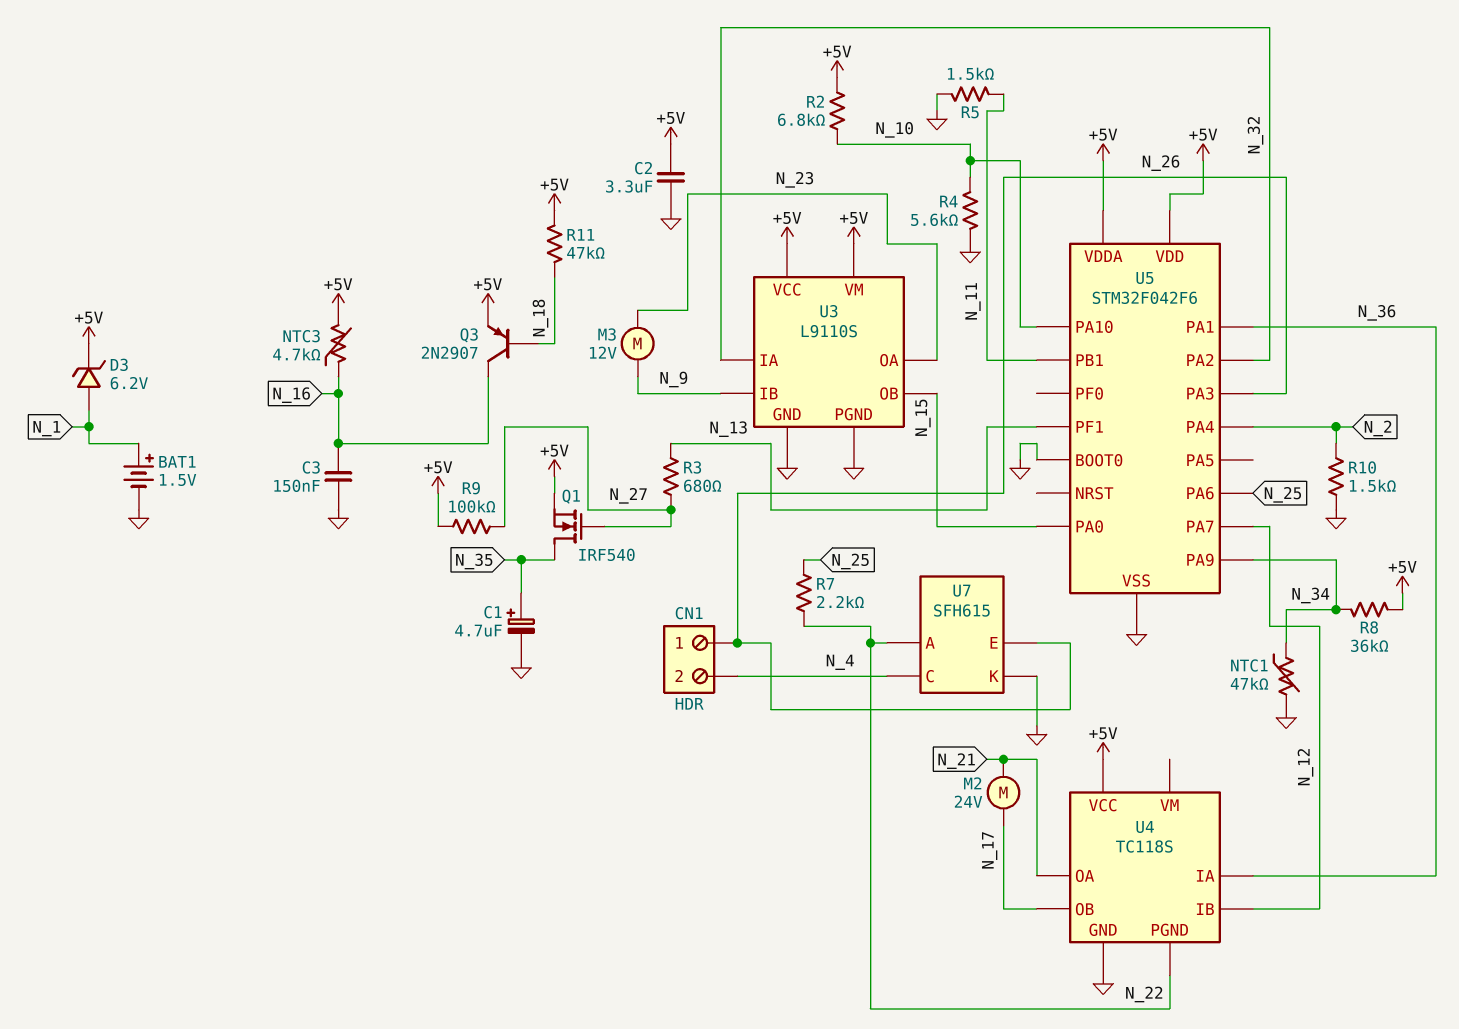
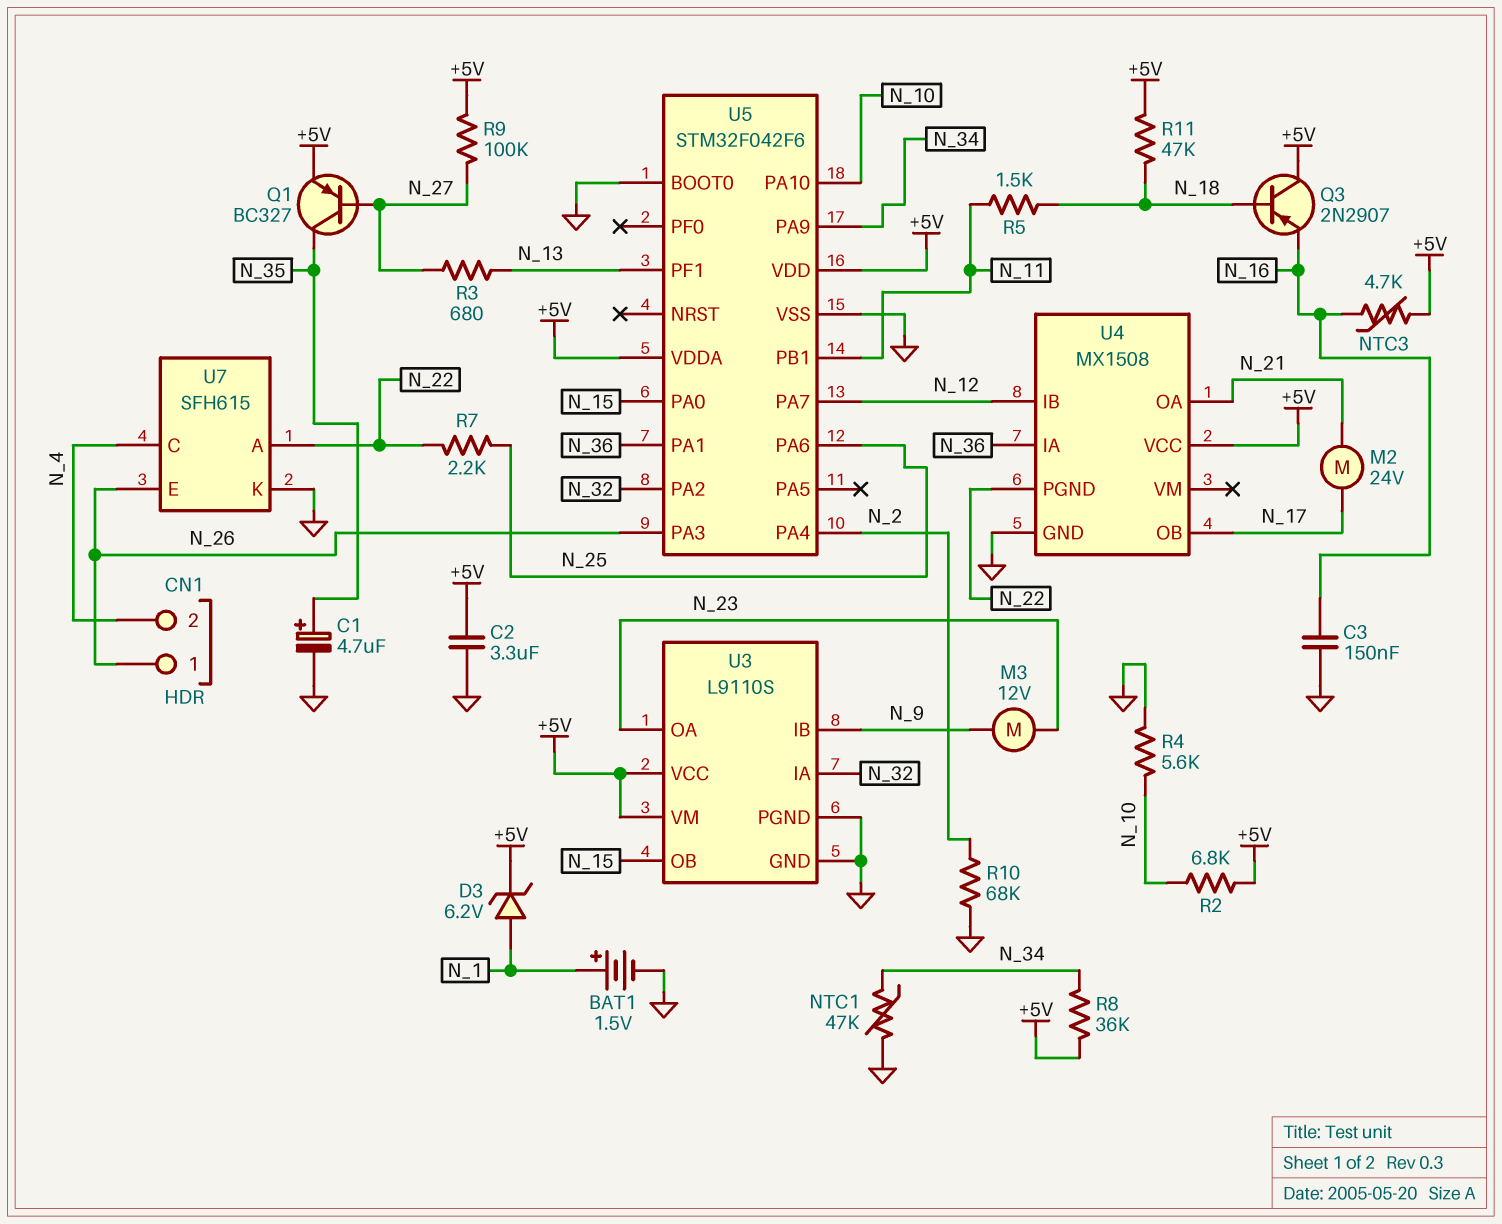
Q1: NMOS IRF540 (G N_27, D N_35, S +5V) -> PNP BC327 (B N_27, C N_35, E +5V)
Q3: PNP 2N2907 (B N_18, C N_16, E +5V) -> PNP 2N2907 (B N_18, C +5V, E N_16)
R5: 1.5k (GND, N_11) -> 1.5k (N_11, N_18)
R10: 1.5k (GND, N_2) -> 68k (GND, N_2)
U4: TC118S -> MX1508

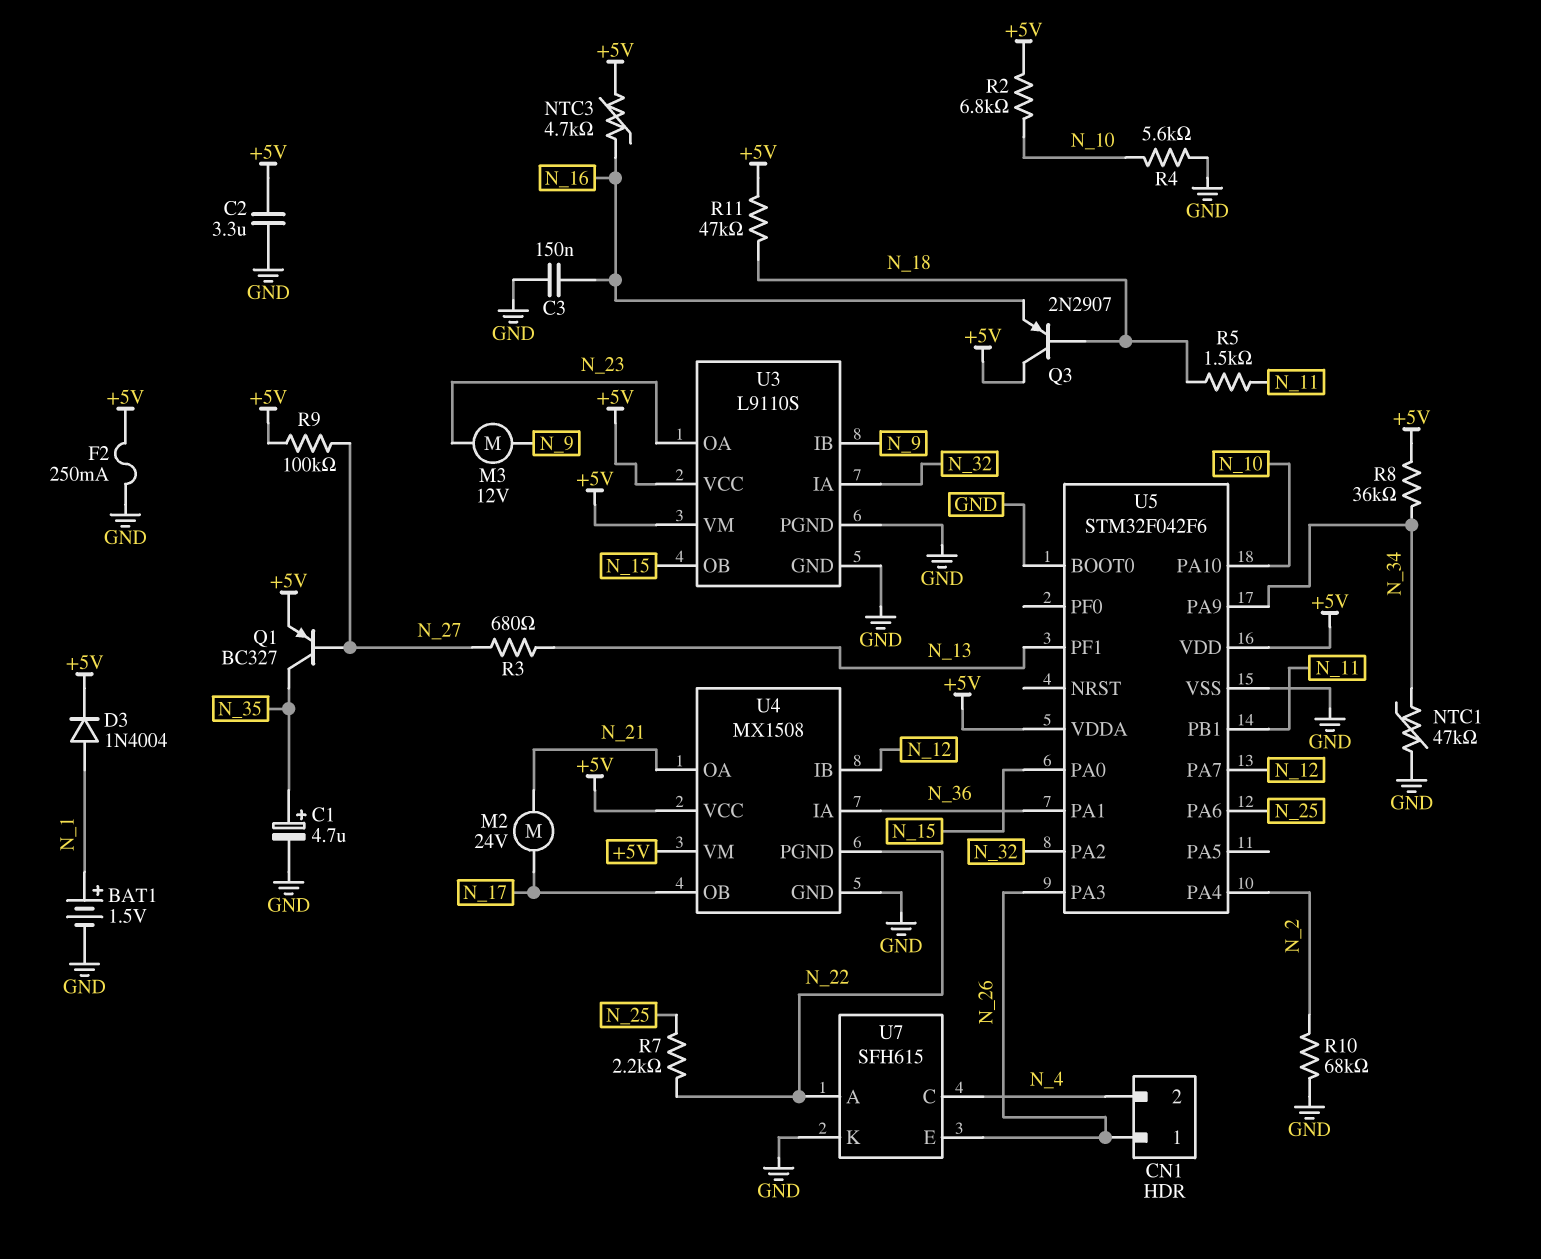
D3: zener 6.2V (A N_1, K +5V) -> diode 1N4004 (A N_1, K +5V)
F2: none -> 250mA (+5V, GND)
U4 pin VM: none -> +5V

